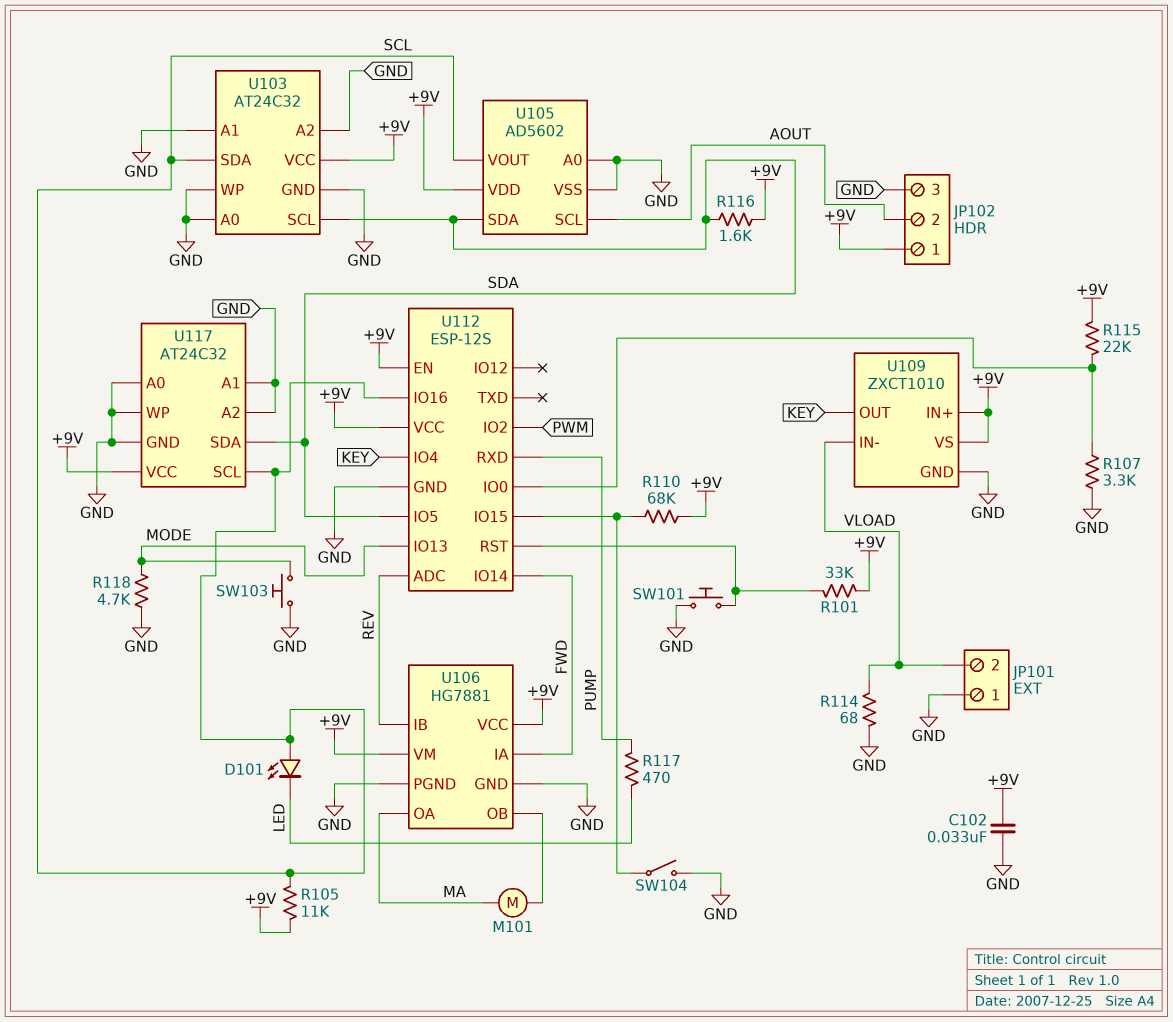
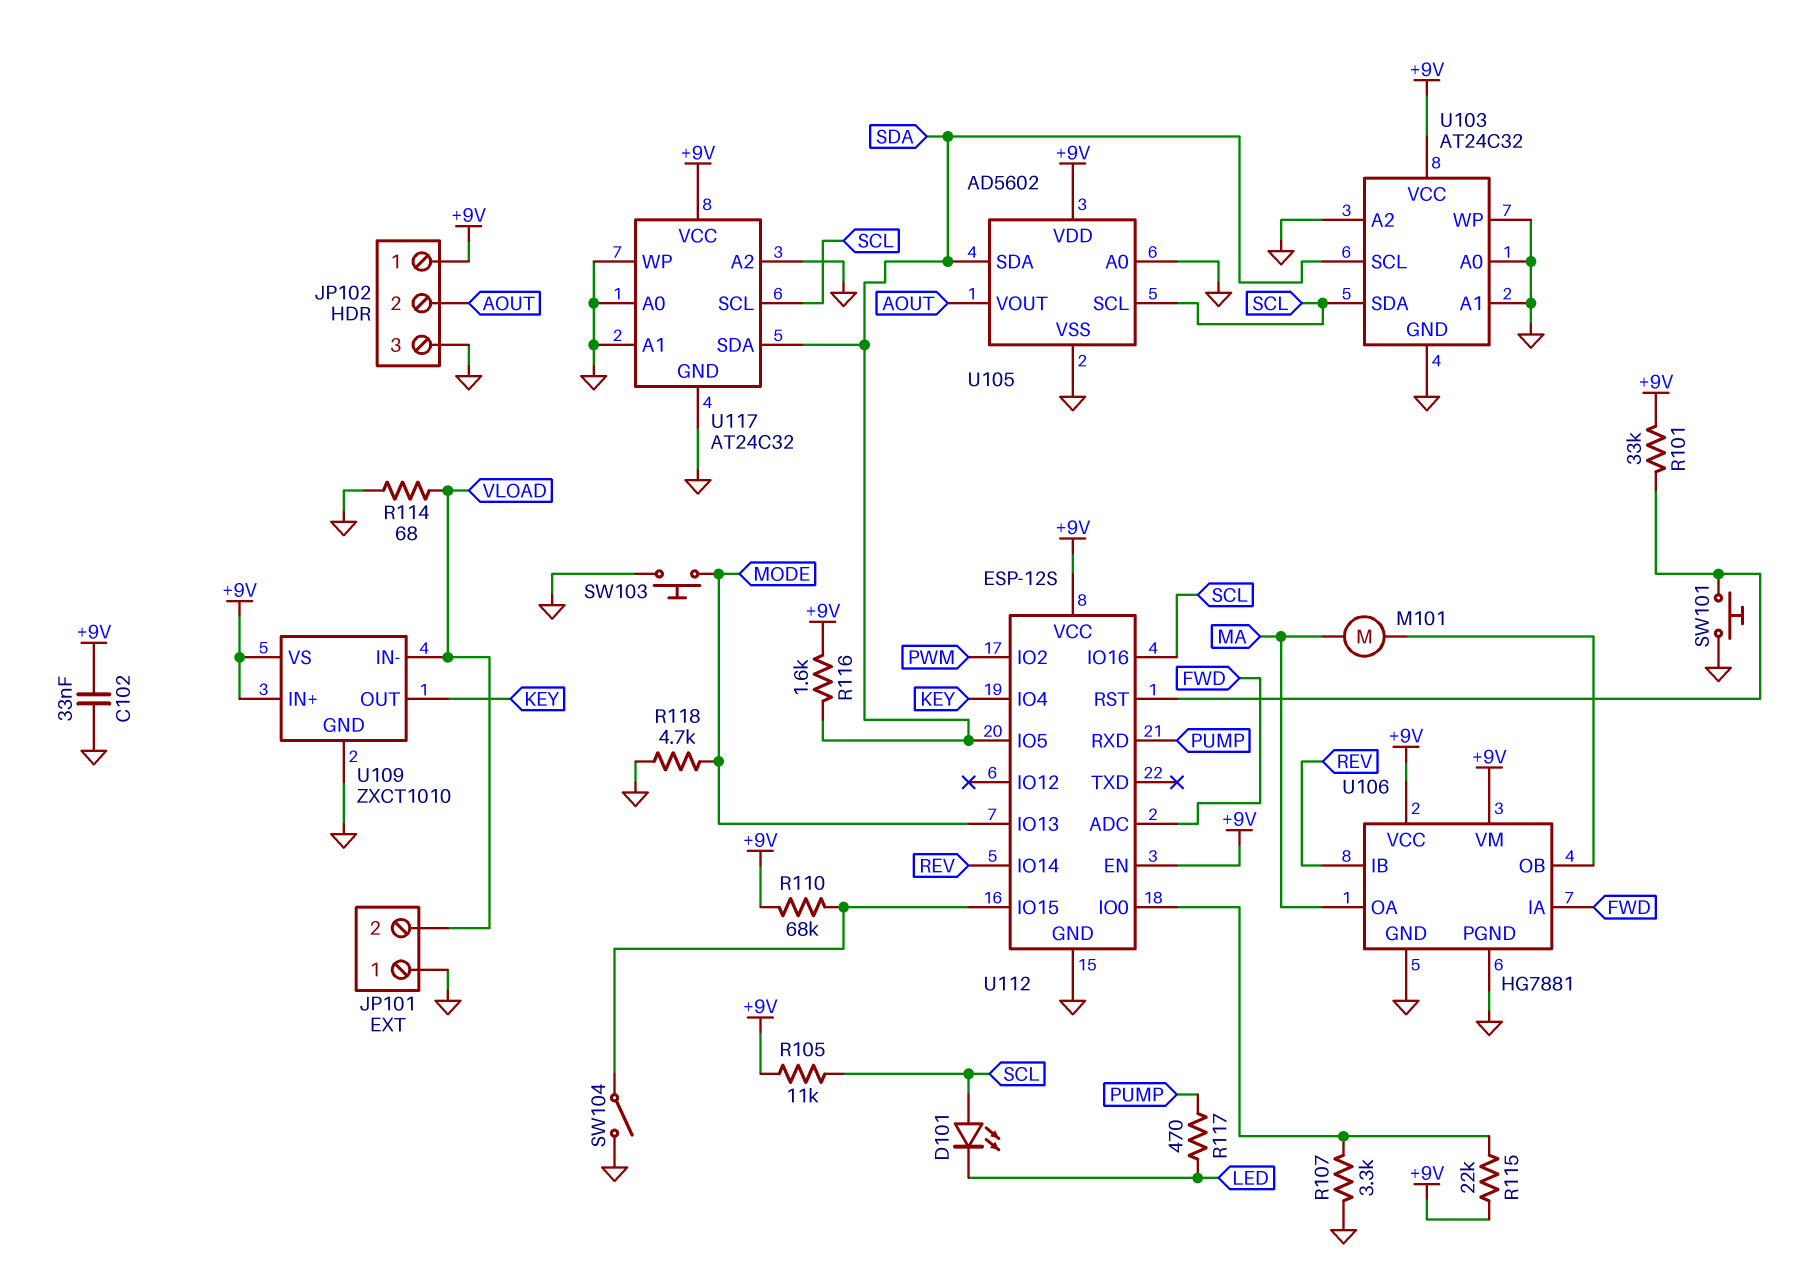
U105 pin SCL: AOUT -> SCL
U105 pin VOUT: SCL -> AOUT
U112 pin ADC: REV -> FWD
U112 pin IO14: FWD -> REV

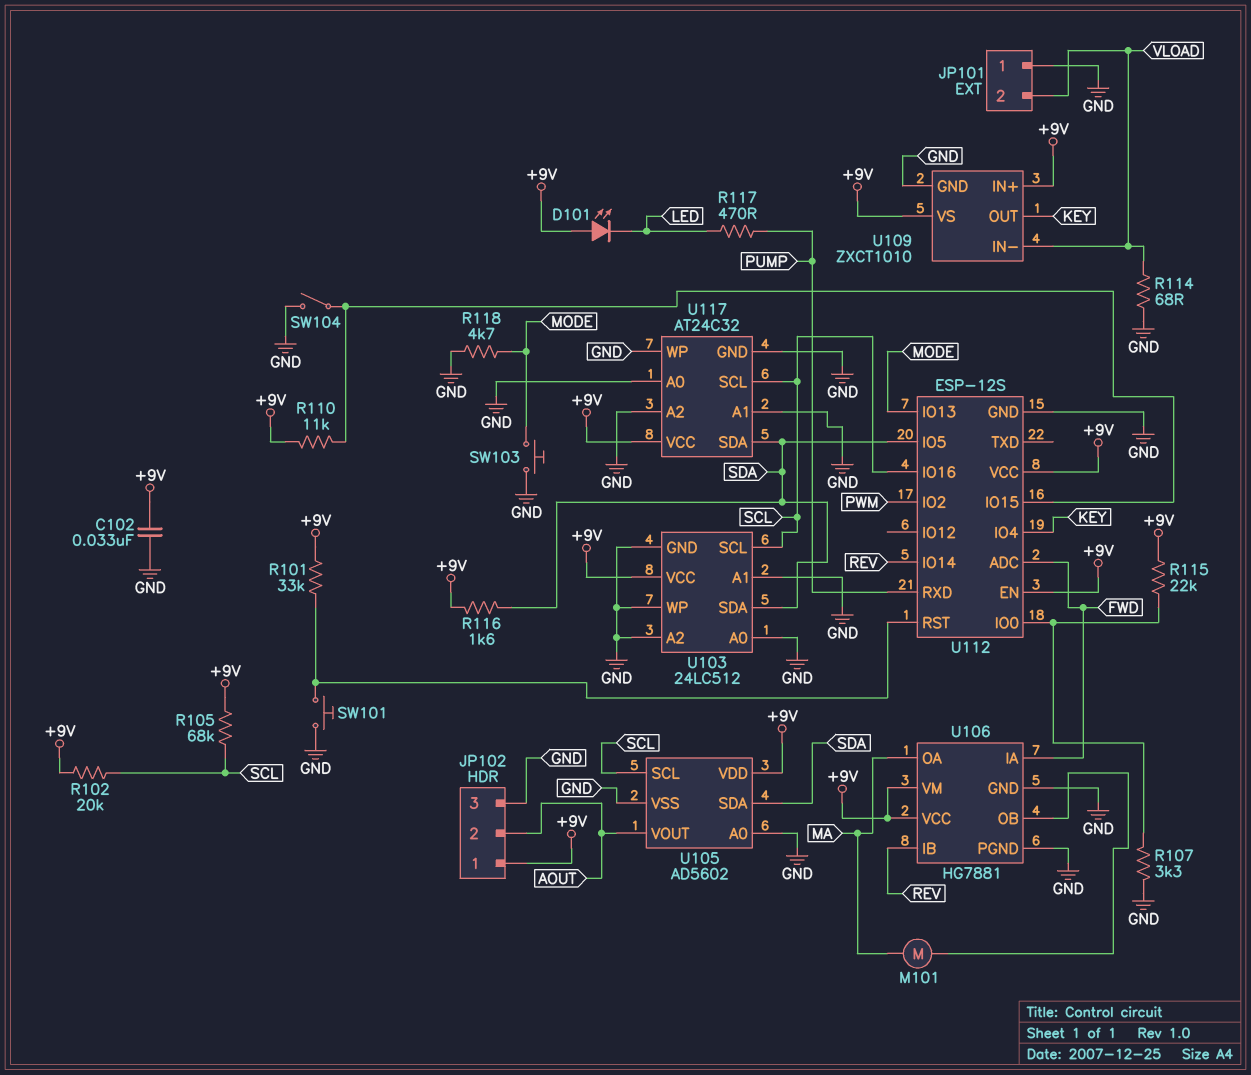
D101: LED (A SCL, K LED) -> LED (A +9V, K LED)
R102: none -> 20k (+9V, SCL)
R105: 11k (+9V, SCL) -> 68k (+9V, SCL)
R110: 68k (+9V, U112/IO15) -> 11k (+9V, U112/IO15)
U103: AT24C32 -> 24LC512
U103 pin SCL: SDA -> SCL
U103 pin SDA: SCL -> SDA

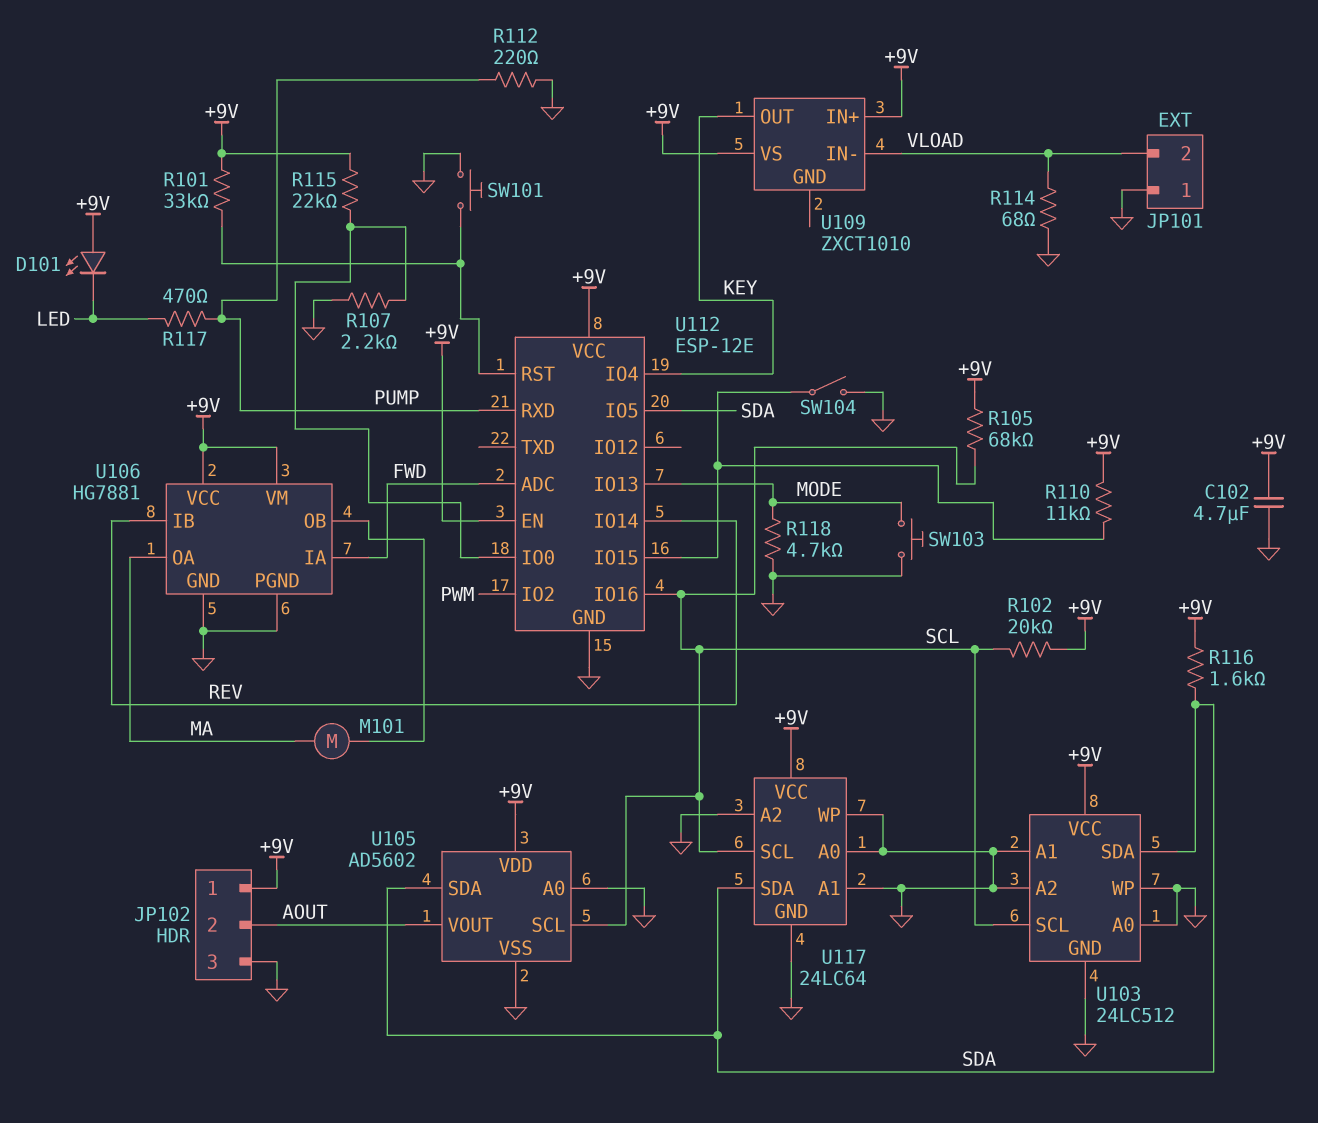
C102: 33nF (+9V, GND) -> 4.7uF (+9V, GND)
R107: 3.3k (GND, U112/IO0) -> 2.2k (GND, U112/IO0)
R112: none -> 220 (GND, PUMP)
U109 pin GND: GND -> none
U112: ESP-12S -> ESP-12E
U117: AT24C32 -> 24LC64

